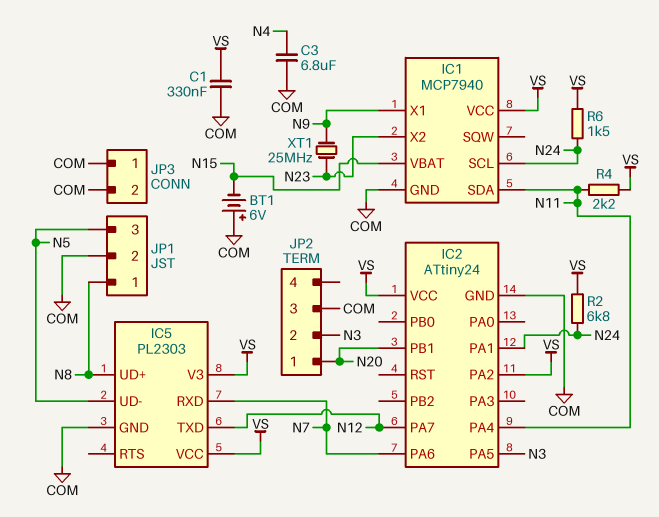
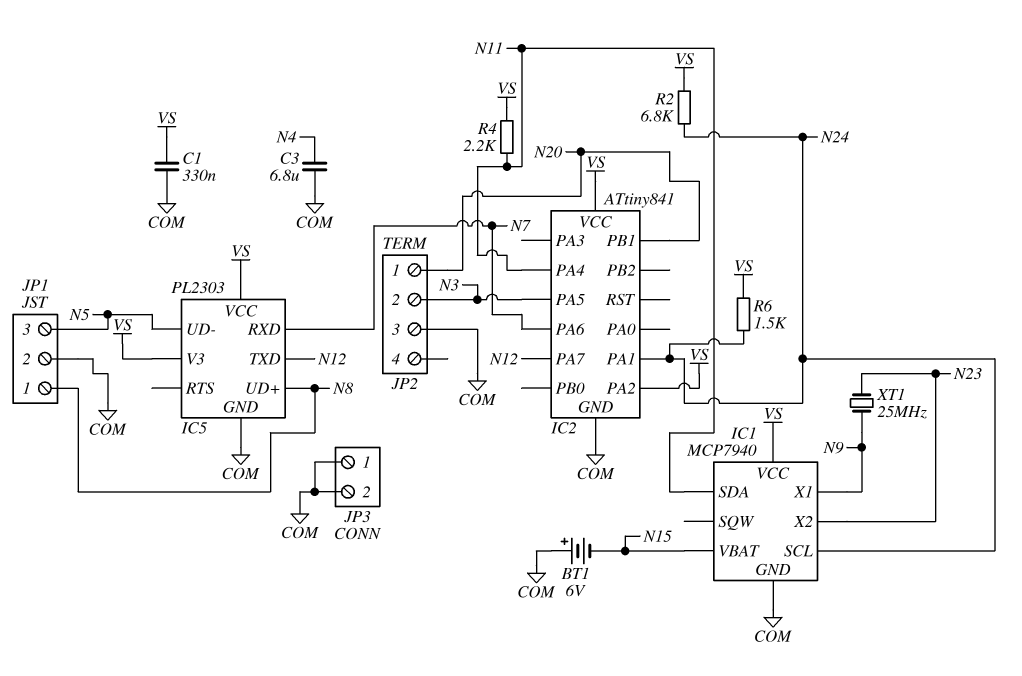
IC2: ATtiny24 -> ATtiny841

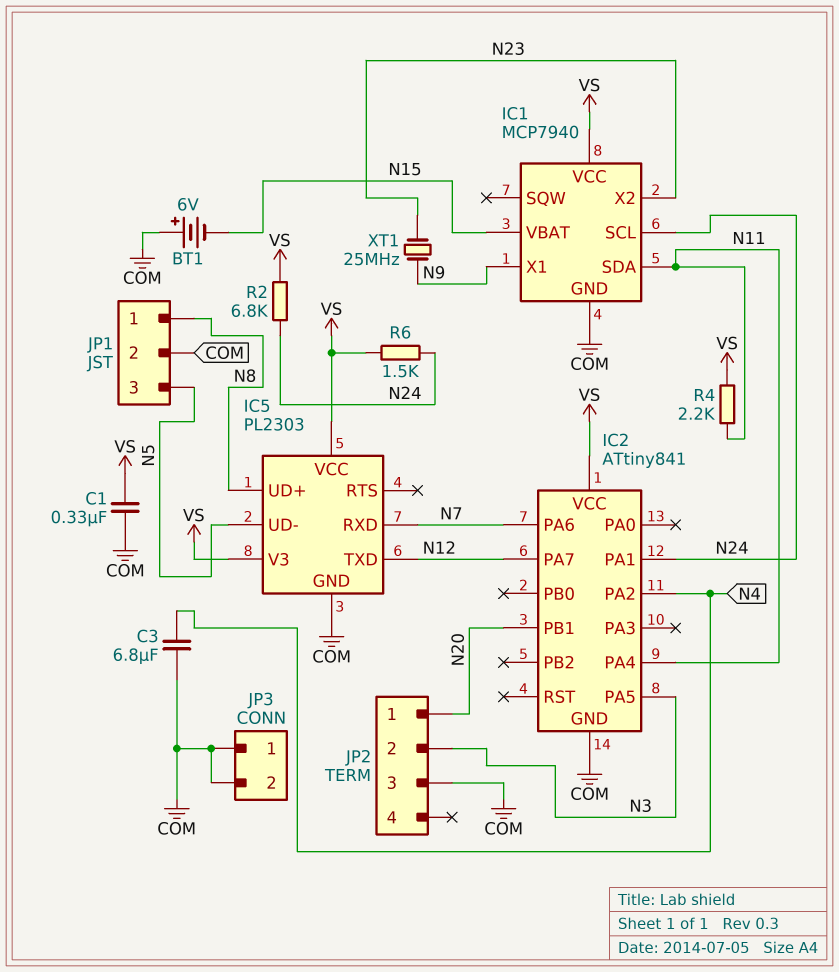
IC2 pin PA2: VS -> N4

